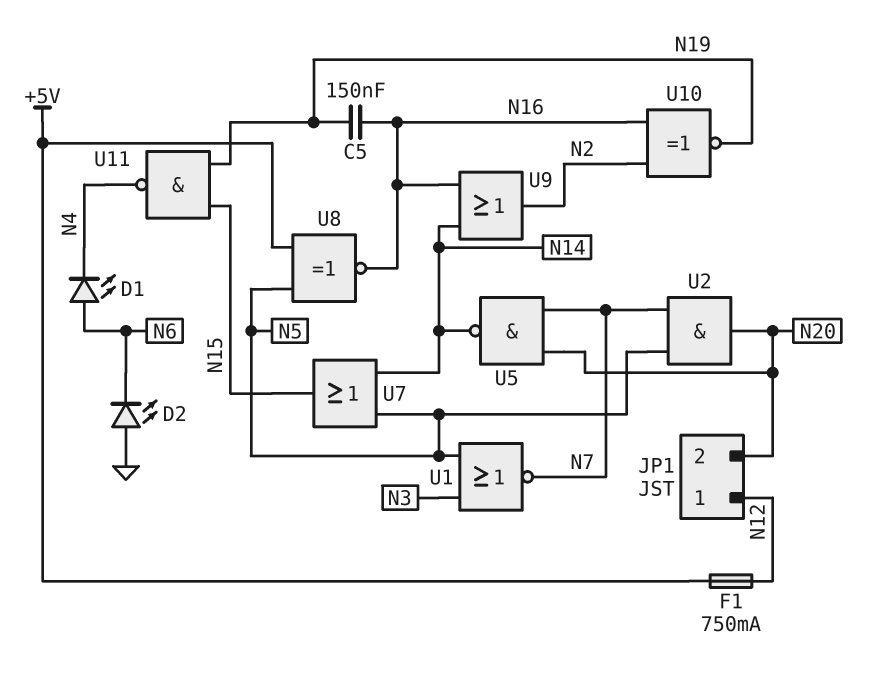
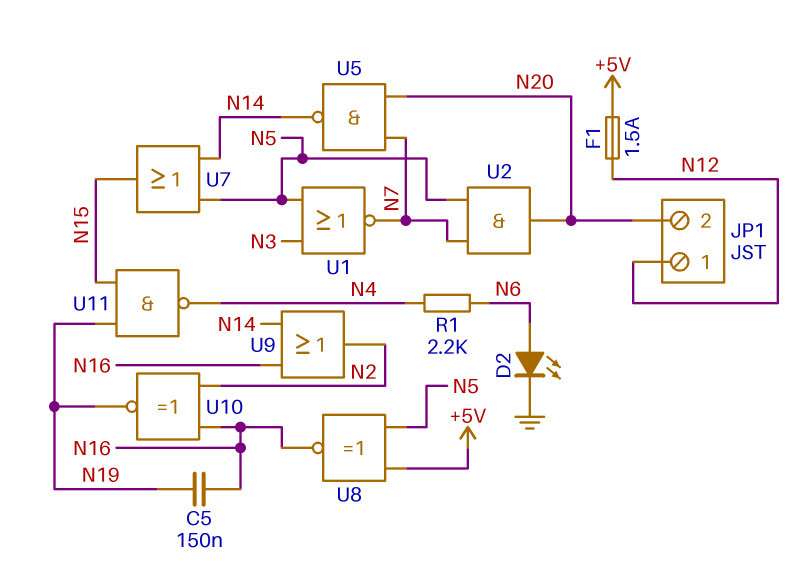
D1: LED (A N6, K N4) -> none
D2: LED (A GND, K N6) -> LED (A N6, K GND)
F1: 750mA (+5V, N12) -> 1.5A (+5V, N12)
R1: none -> 2.2k (N4, N6)

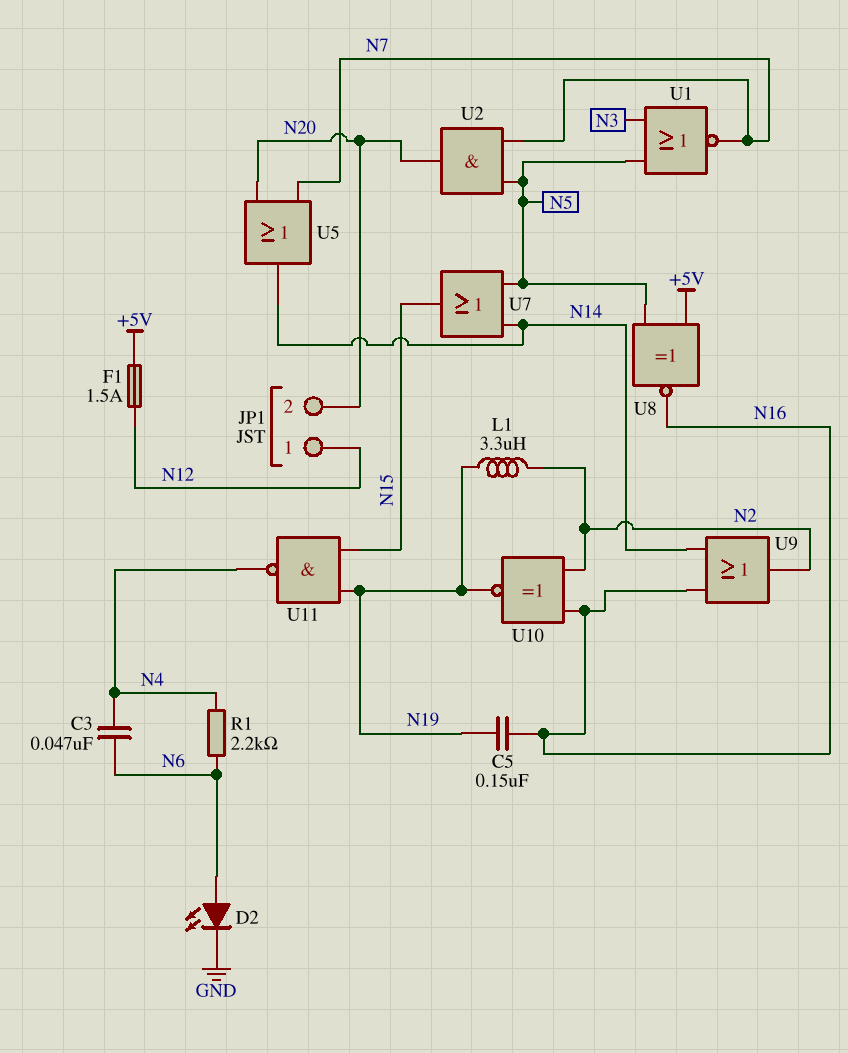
C3: none -> 47nF (N4, N6)
L1: none -> 3.3uH (N2, N19)
U5: NAND (in N7, in N20, out N14) -> OR (in N7, in N20, out N14)

